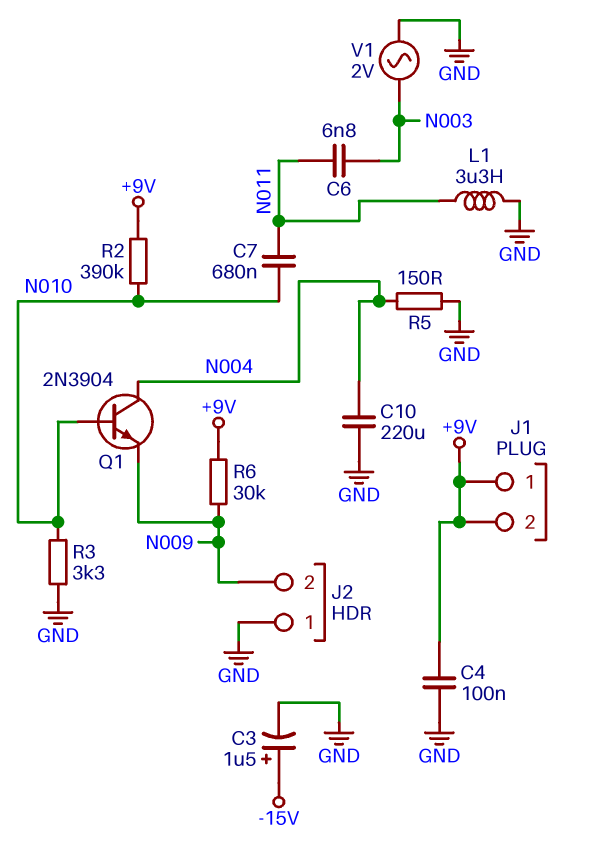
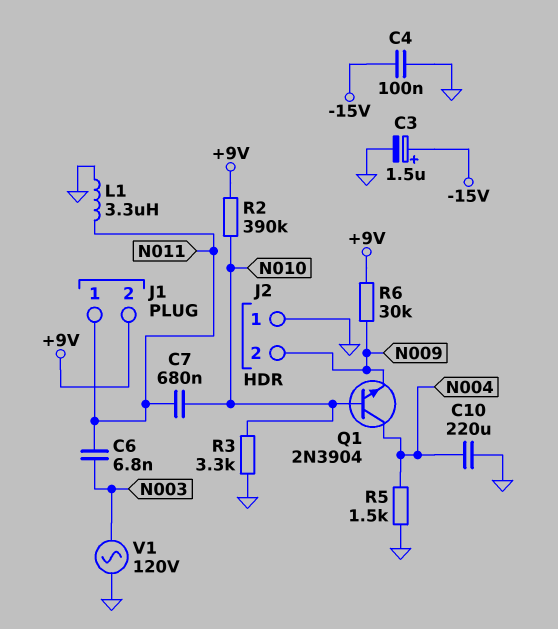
C4: 100nF (+9V, GND) -> 100nF (-15V, GND)
J1 pin 1: +9V -> N011
R5: 150 (GND, N004) -> 1.5k (GND, N004)
V1: AC 2V (GND, N003) -> AC 120V (GND, N003)

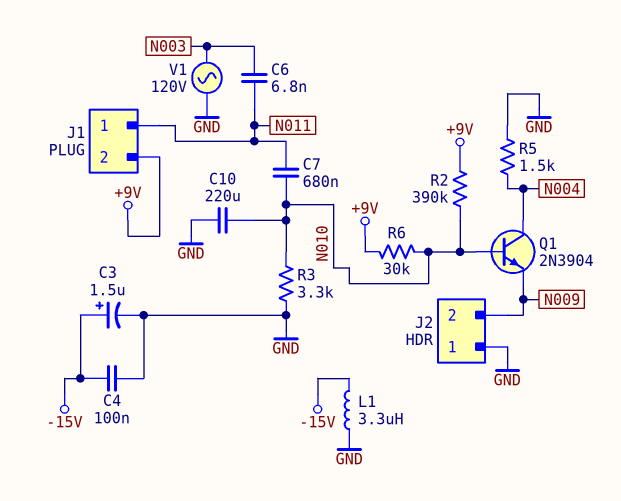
C10: 220uF (GND, N004) -> 220uF (GND, N010)
L1: 3.3uH (GND, N011) -> 3.3uH (-15V, GND)
R6: 30k (+9V, N009) -> 30k (+9V, N010)

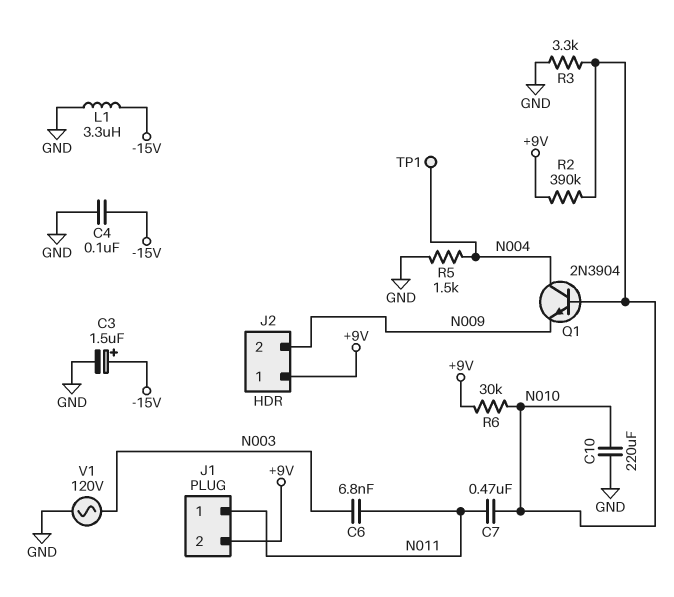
C7: 680nF (N010, N011) -> 470nF (N010, N011)
J2 pin 1: GND -> +9V
TP1: none -> test point (N004)

